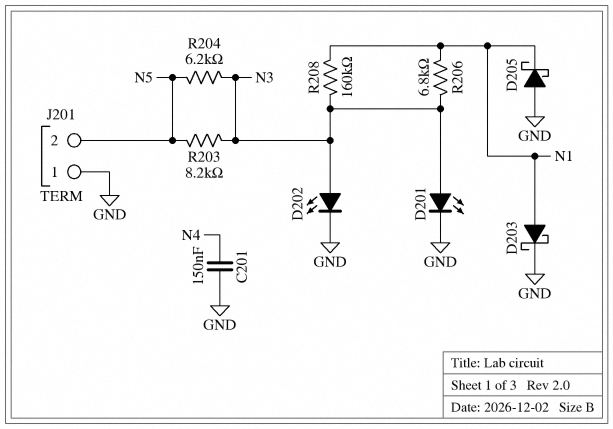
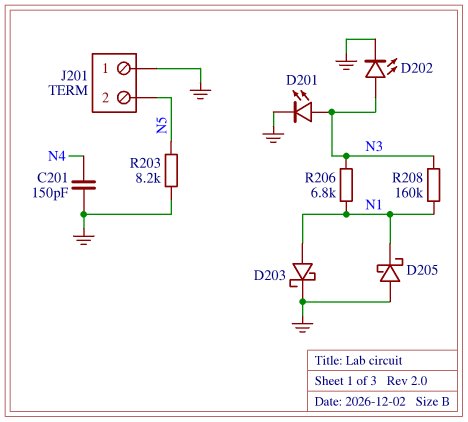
C201: 150nF (GND, N4) -> 150pF (GND, N4)
R203: 8.2k (N3, N5) -> 8.2k (GND, N5)
R204: 6.2k (N3, N5) -> none

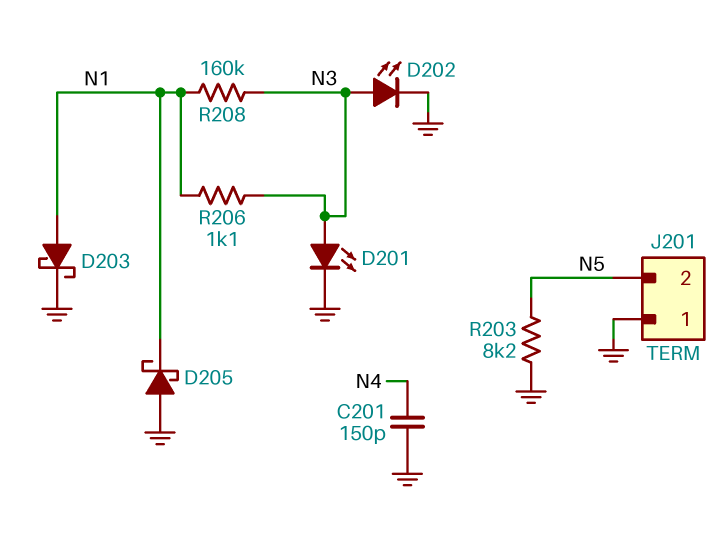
R206: 6.8k (N1, N3) -> 1.1k (N1, N3)

